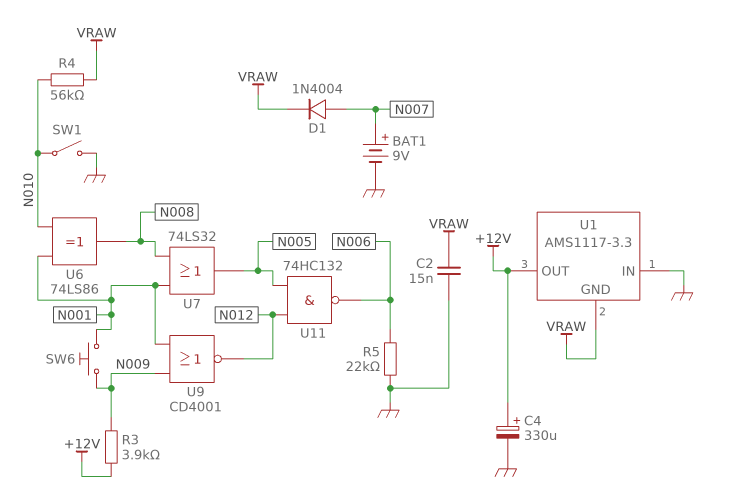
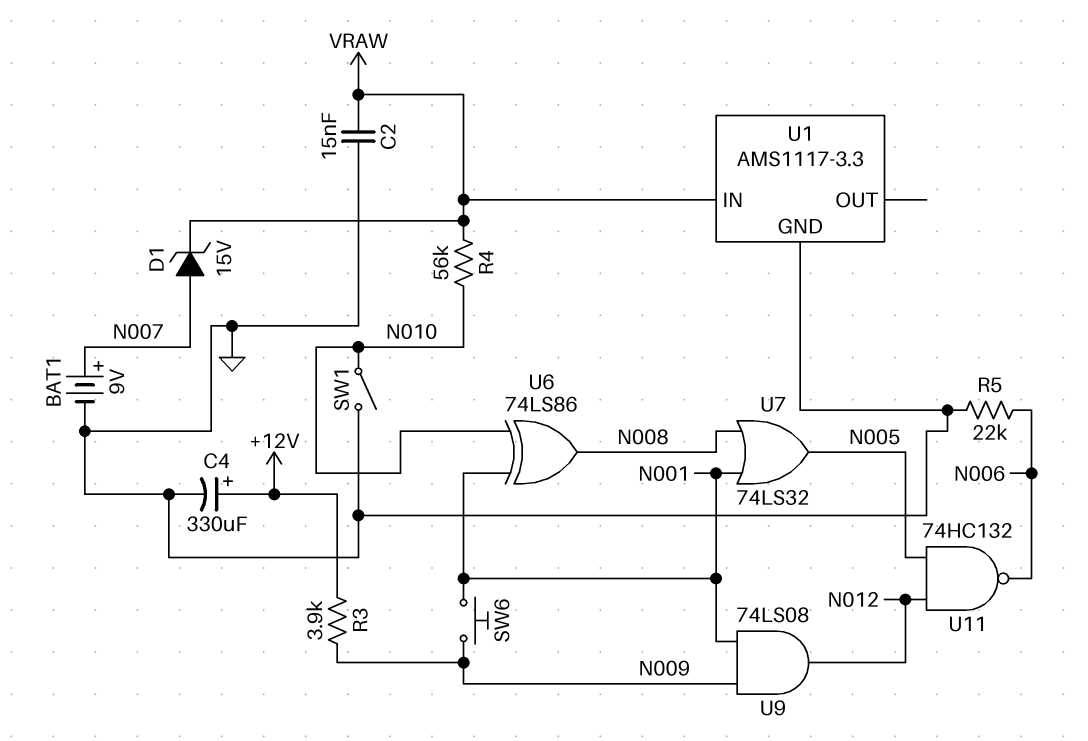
D1: diode 1N4004 (A N007, K VRAW) -> zener 15V (A N007, K VRAW)
U1 pin GND: VRAW -> GND
U1 pin IN: GND -> VRAW
U1 pin OUT: +12V -> none
U9: NOR CD4001 (in N001, in N009, out N012) -> AND 74LS08 (in N001, in N009, out N012)

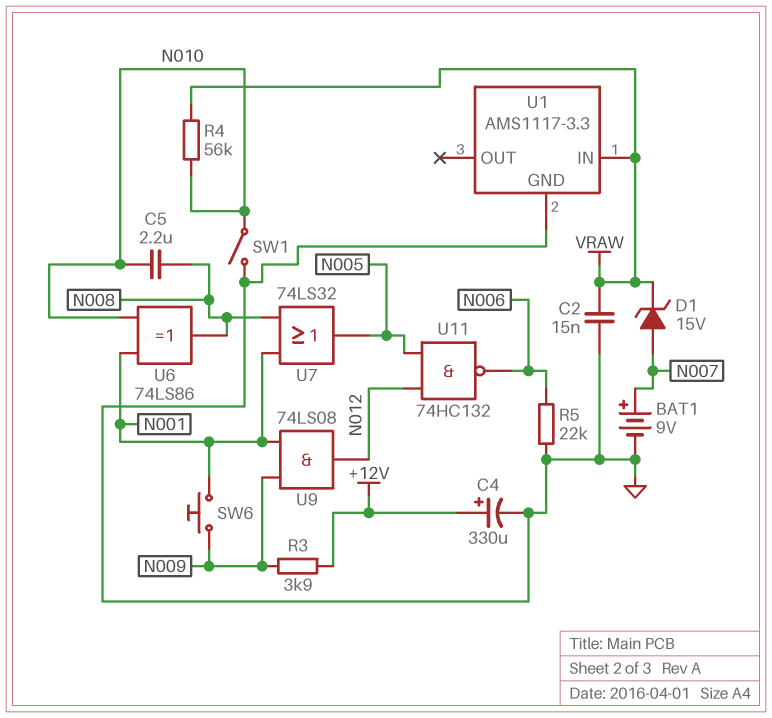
C5: none -> 2.2uF (N008, N010)

